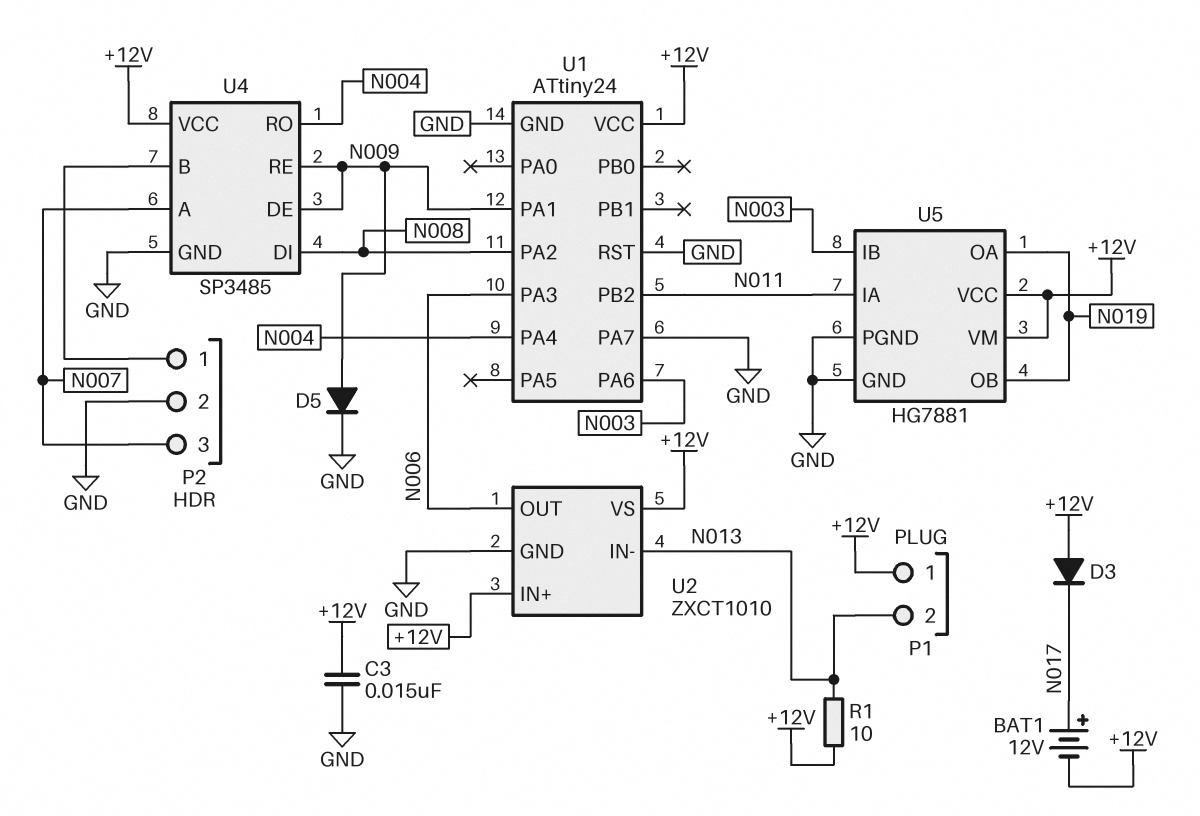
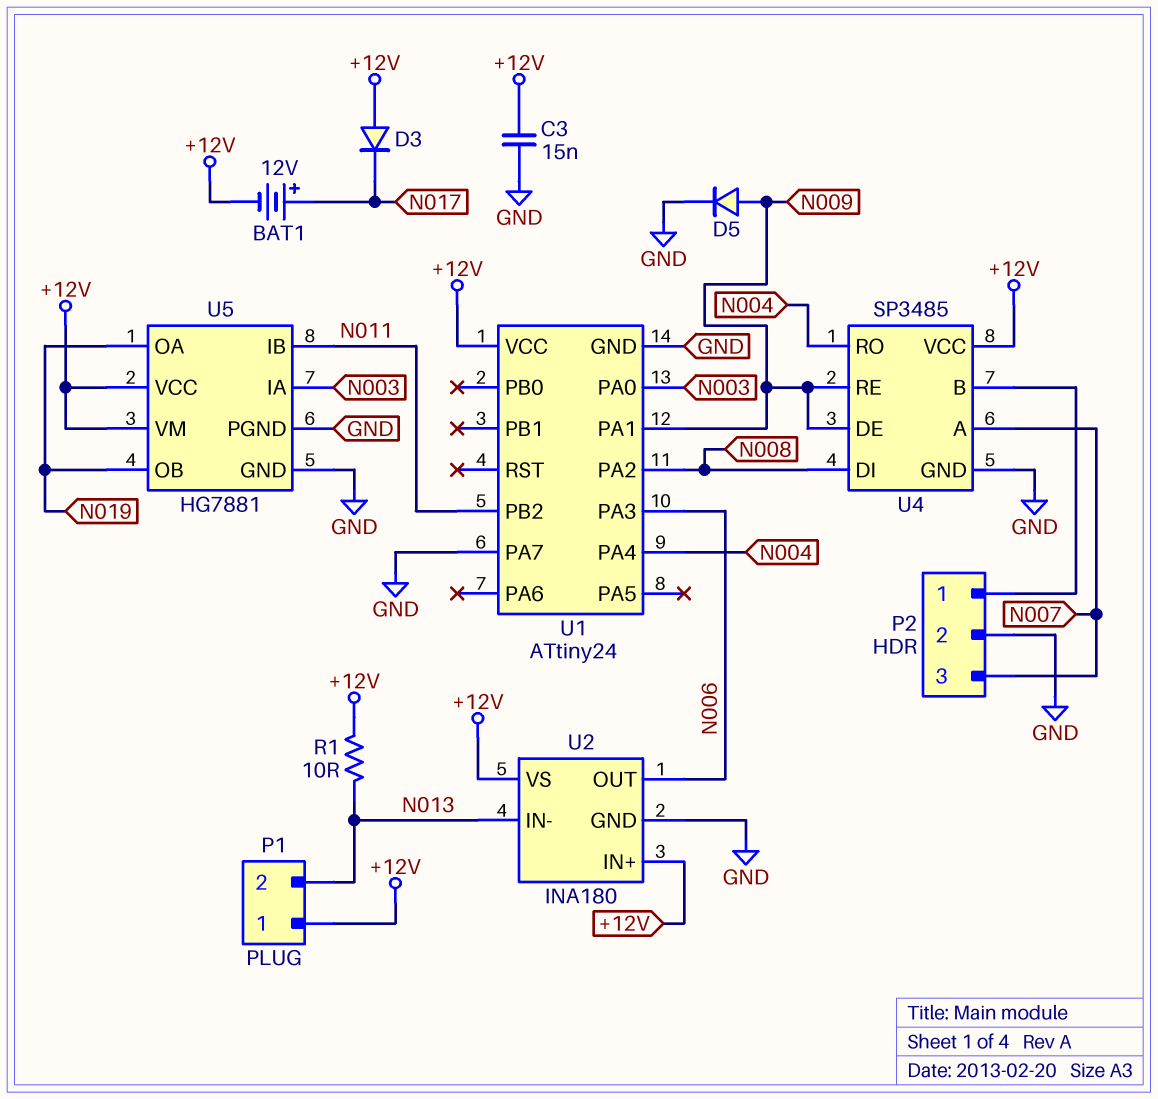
U1 pin PA0: none -> N003
U1 pin PA6: N003 -> none
U1 pin RST: GND -> none
U2: ZXCT1010 -> INA180
U5 pin IA: N011 -> N003
U5 pin IB: N003 -> N011

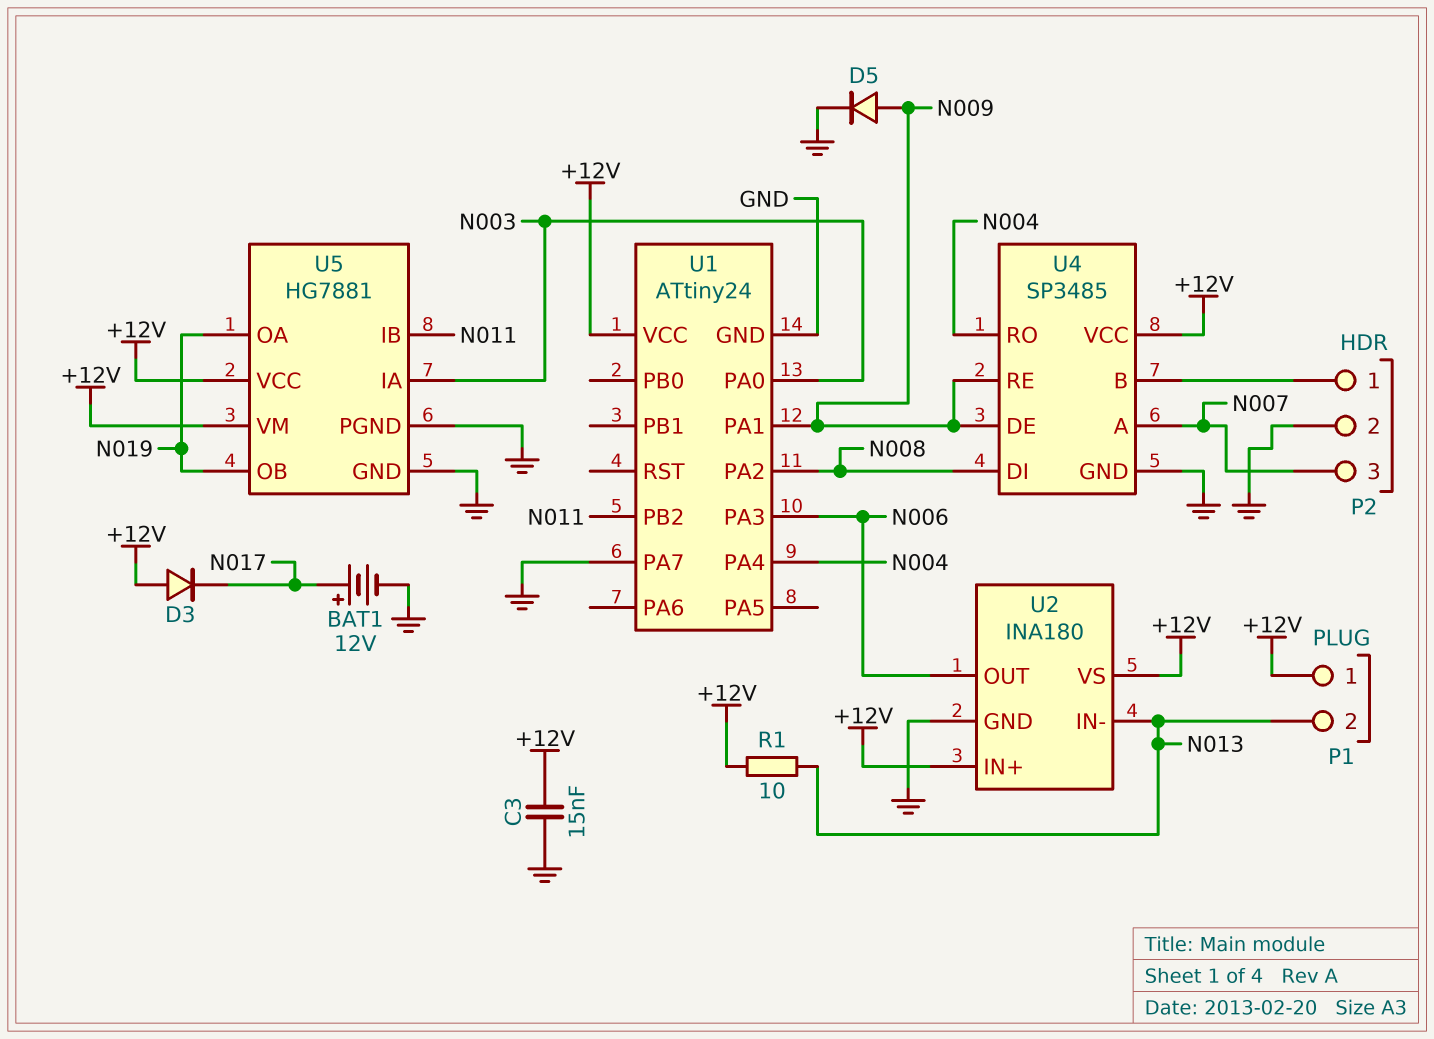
BAT1: 12V (plus N017, minus +12V) -> 12V (plus N017, minus GND)

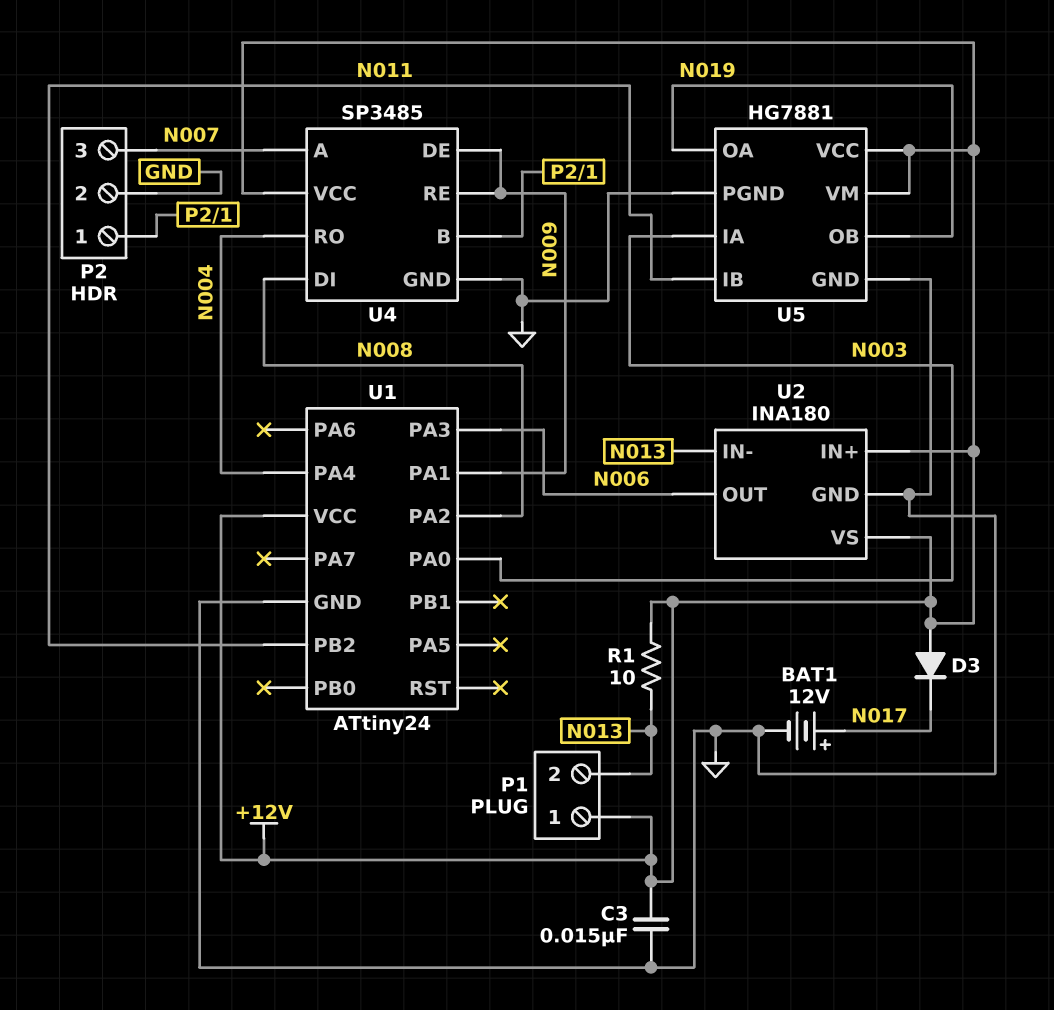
D5: diode (A N009, K GND) -> none
U1 pin PA7: GND -> none

